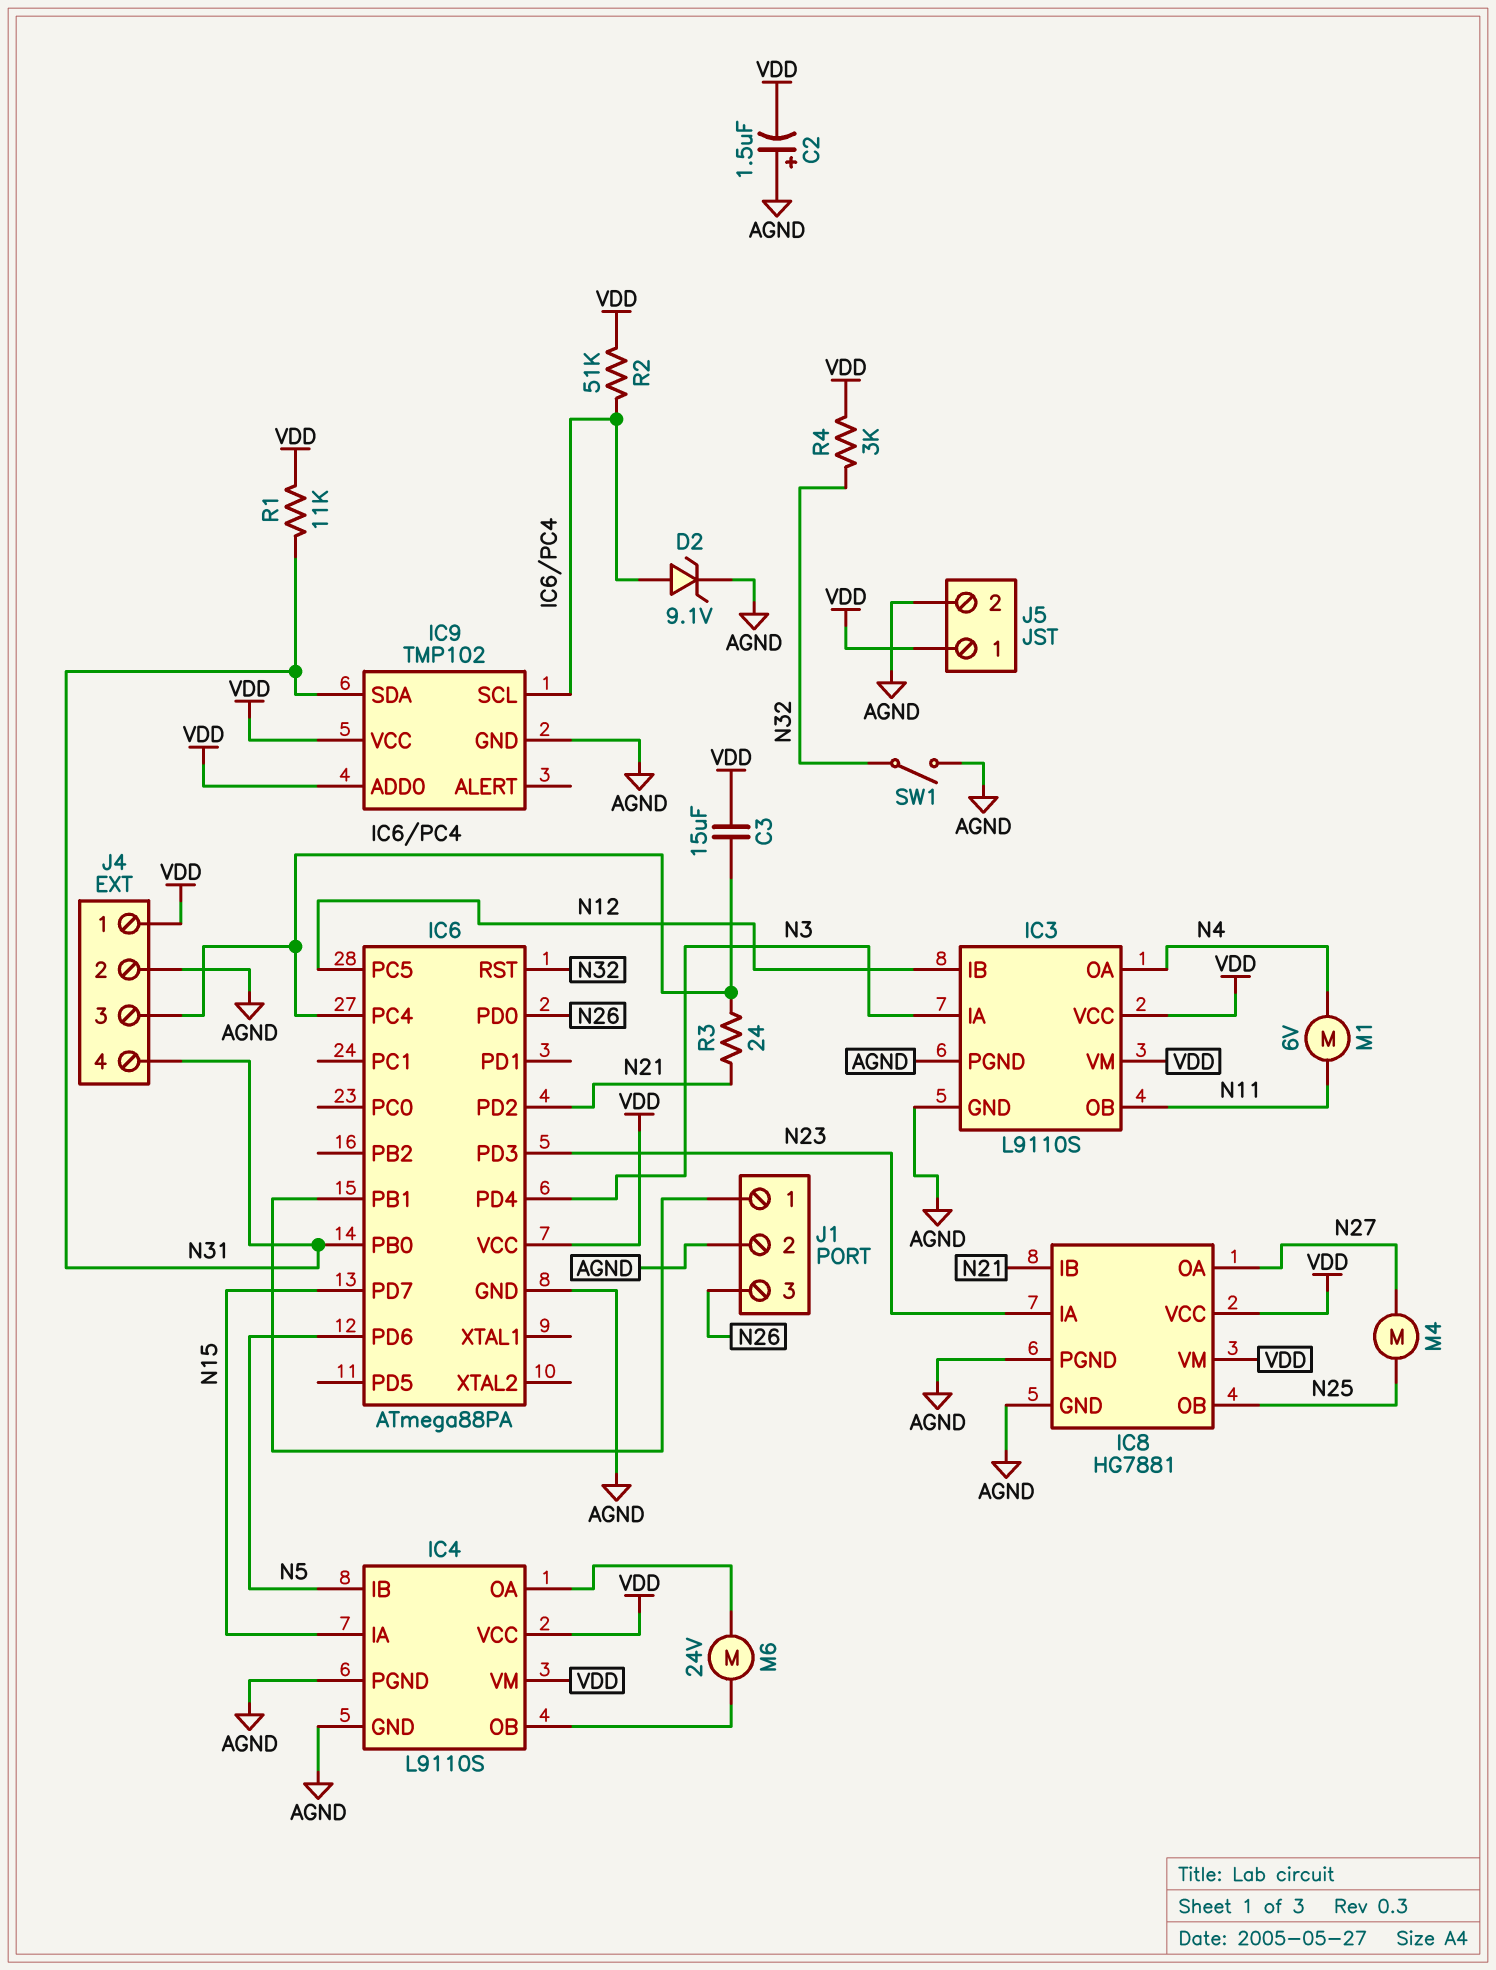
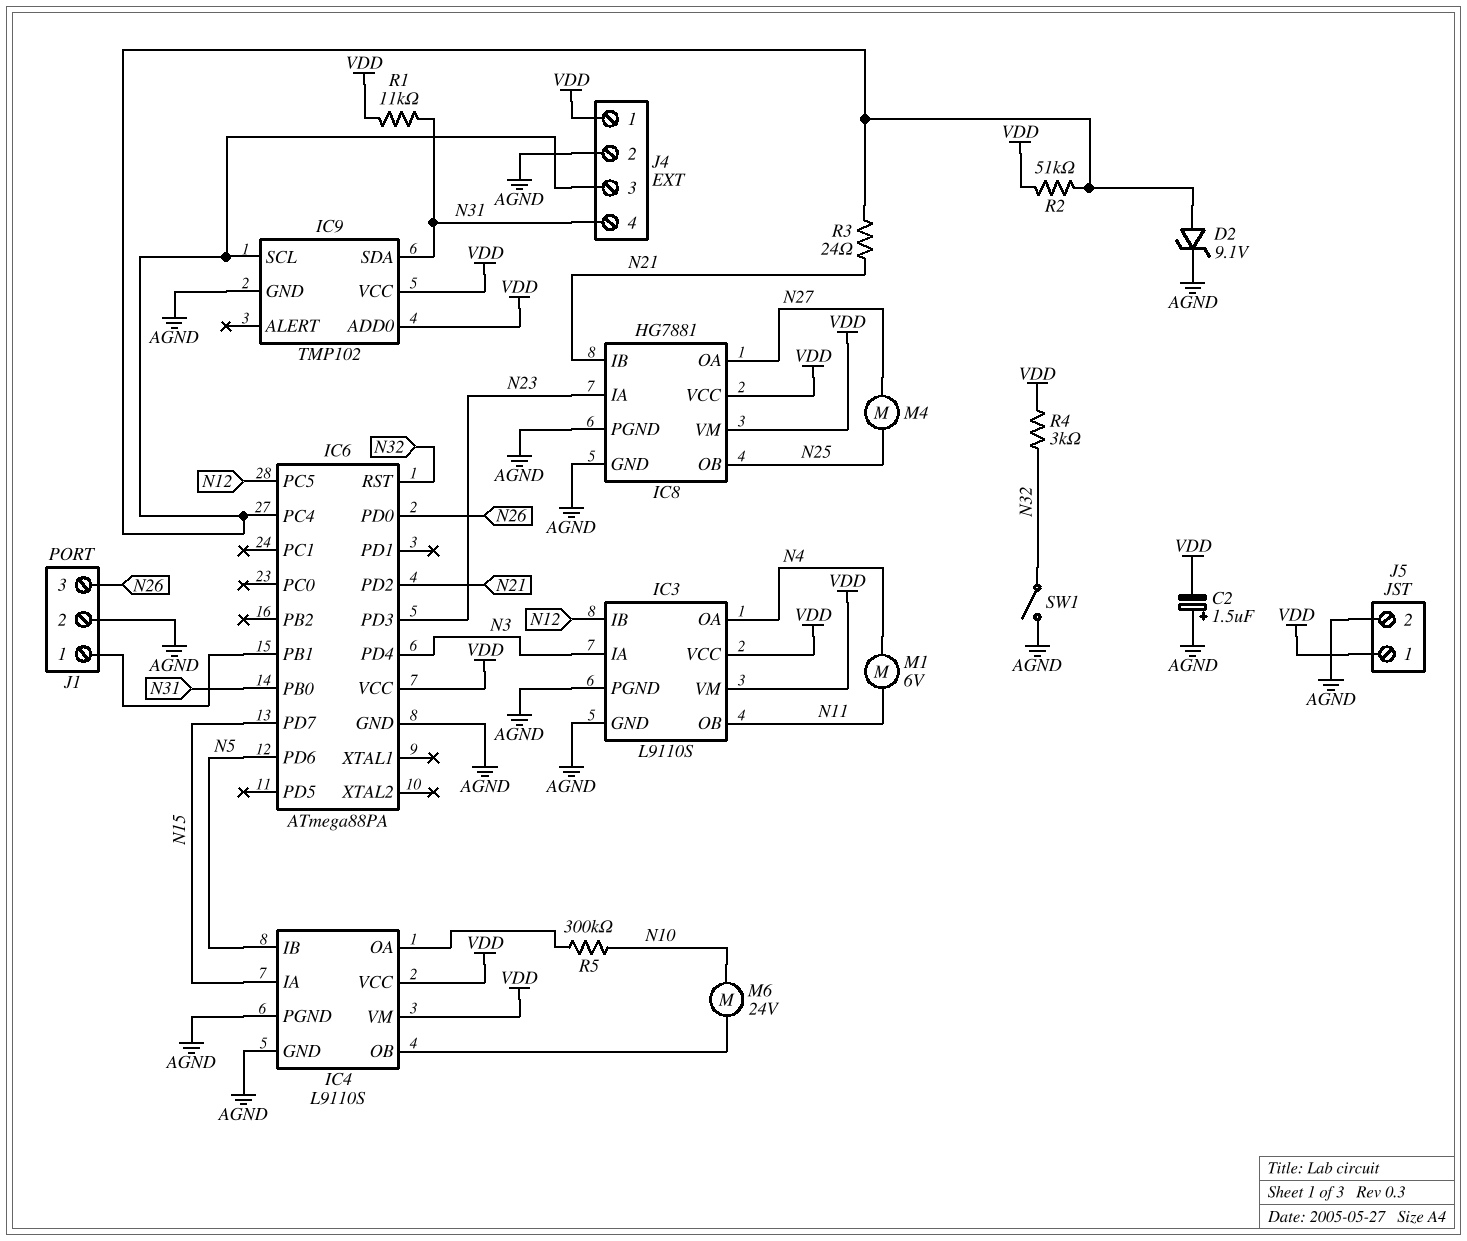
C3: 15uF (IC6/PC4, VDD) -> none
M6: motor 24V (IC4/OA, IC4/OB) -> motor 24V (IC4/OB, N10)
R5: none -> 300k (IC4/OA, N10)

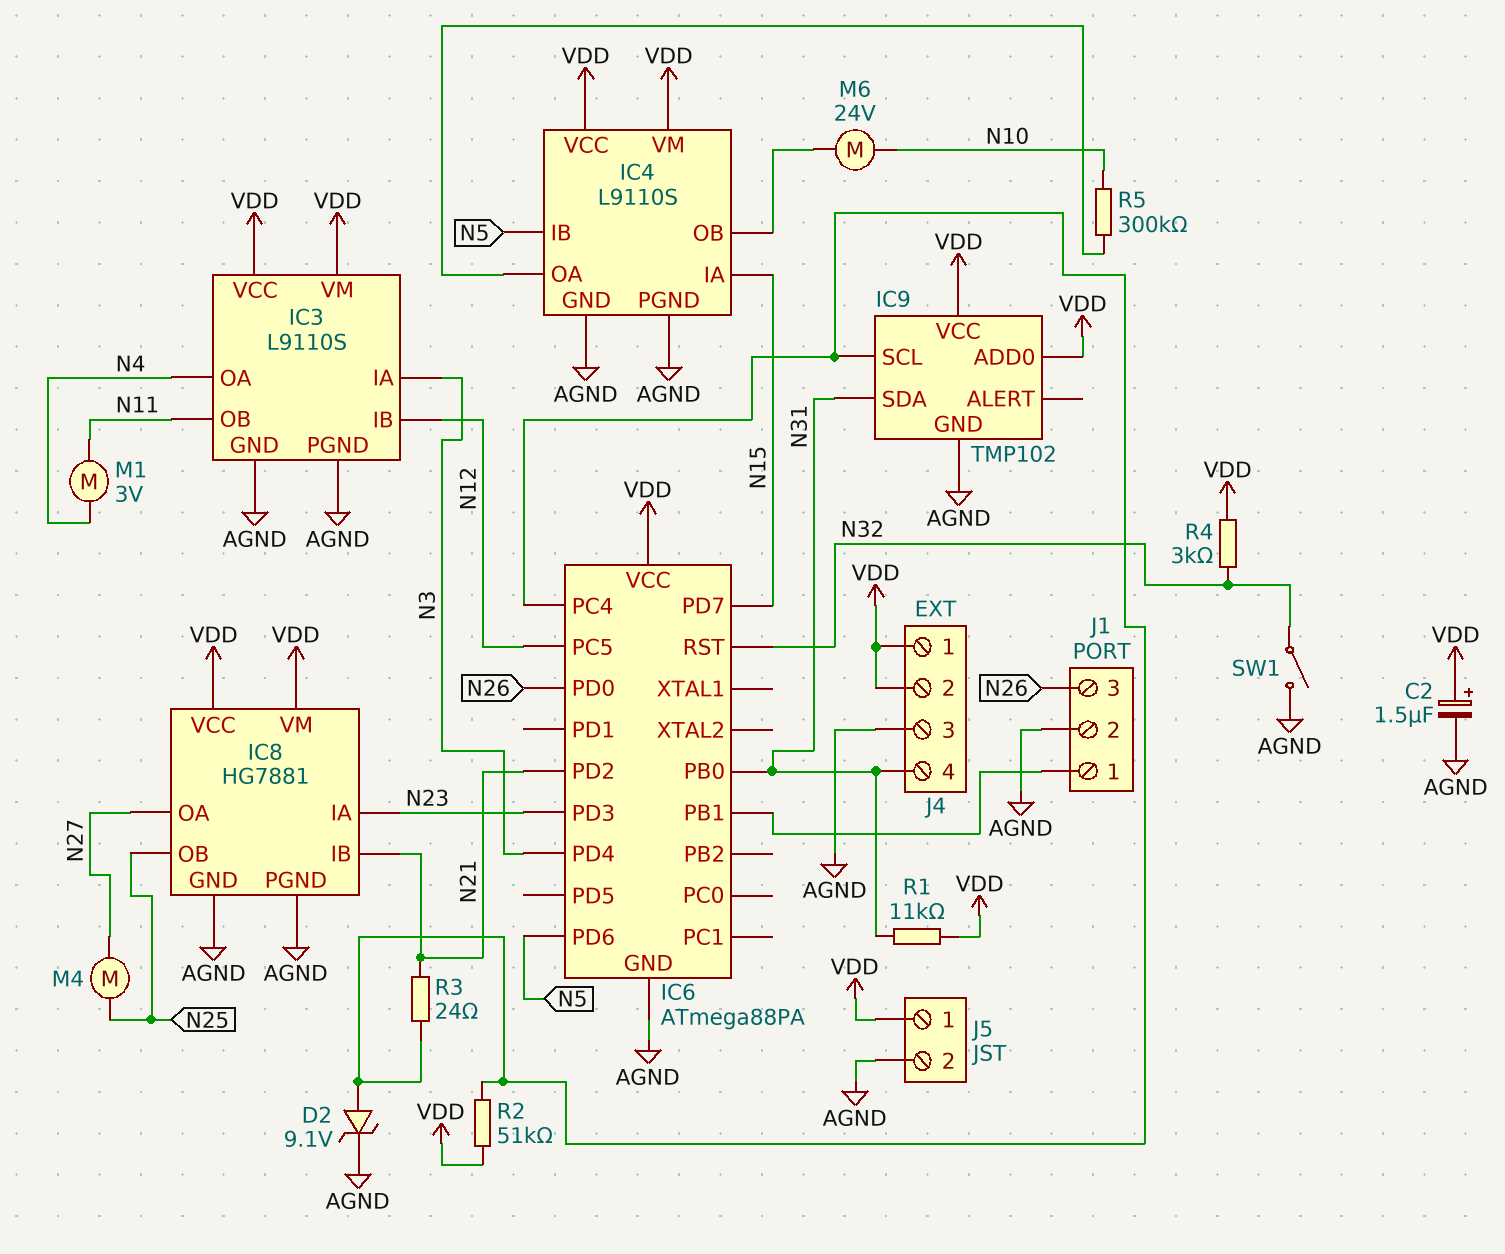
C2: 1.5uF (plus AGND, minus VDD) -> 1.5uF (plus VDD, minus AGND)
J4 pin 2: AGND -> VDD
J4 pin 3: IC6/PC4 -> AGND
M1: motor 6V (N4, N11) -> motor 3V (N4, N11)

